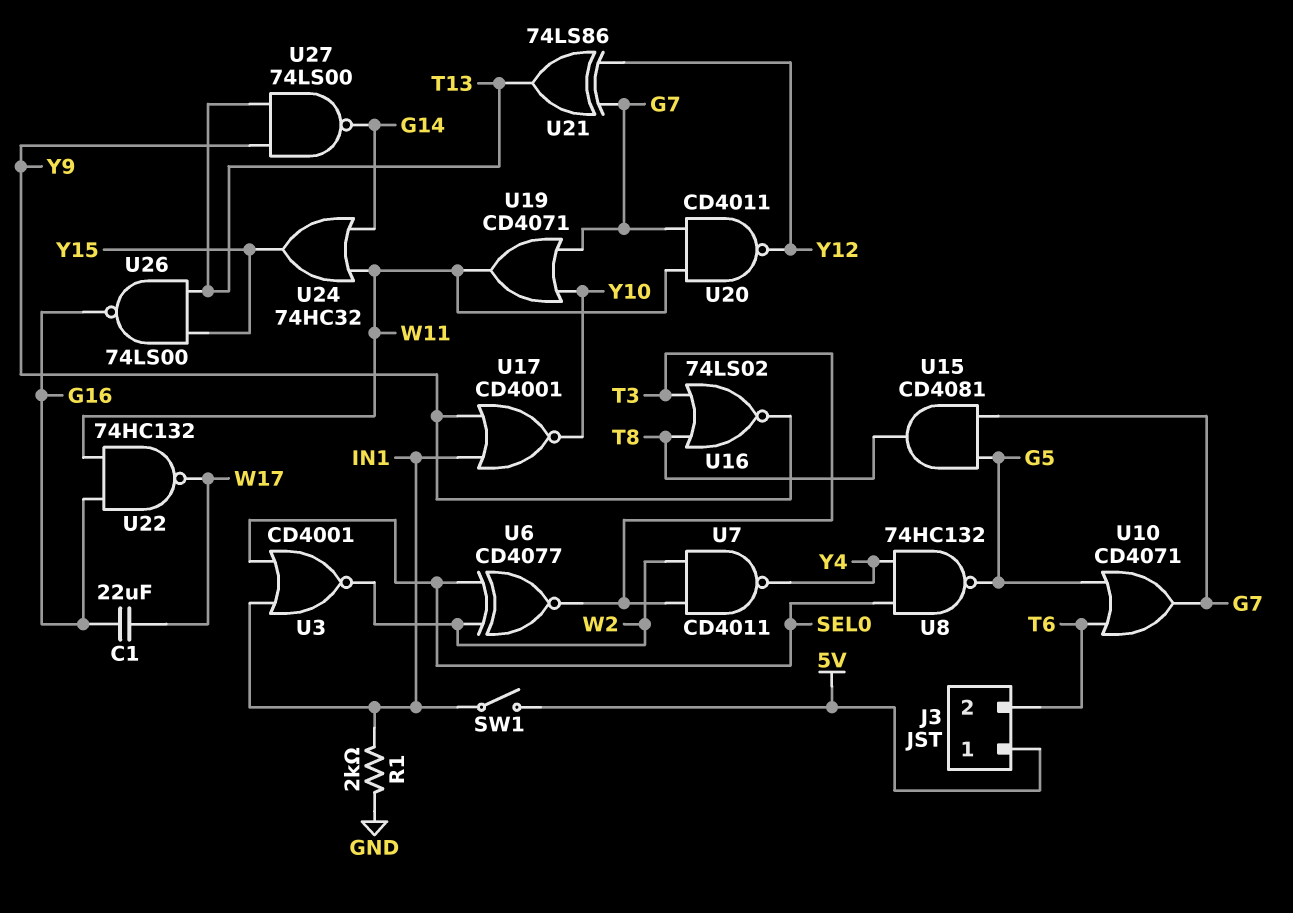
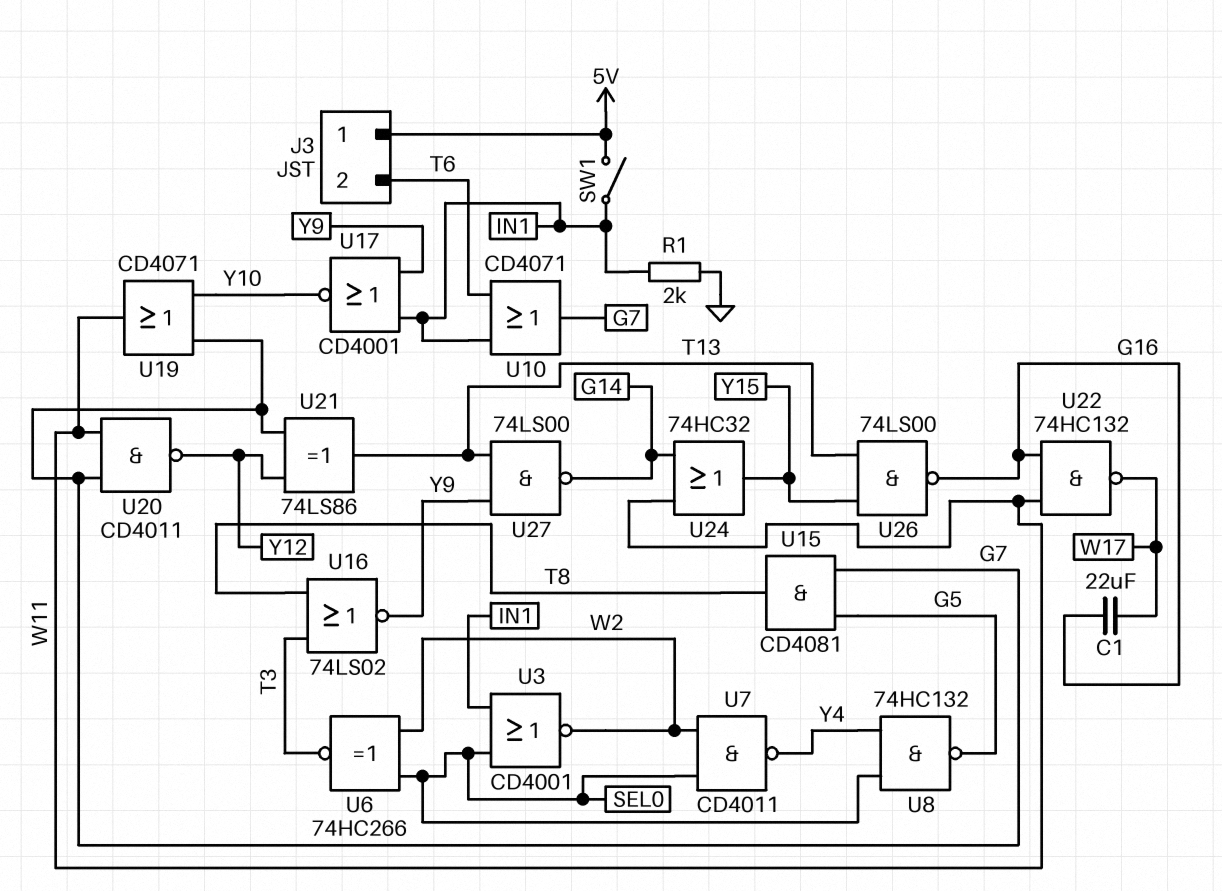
U6: XNOR CD4077 (in SEL0, in W2, out T3) -> XNOR 74HC266 (in SEL0, in W2, out T3)
U7: NAND CD4011 (in T3, in W2, out Y4) -> NAND CD4011 (in SEL0, in W2, out Y4)
U10: OR CD4071 (in G5, in T6, out G7) -> OR CD4071 (in IN1, in T6, out G7)

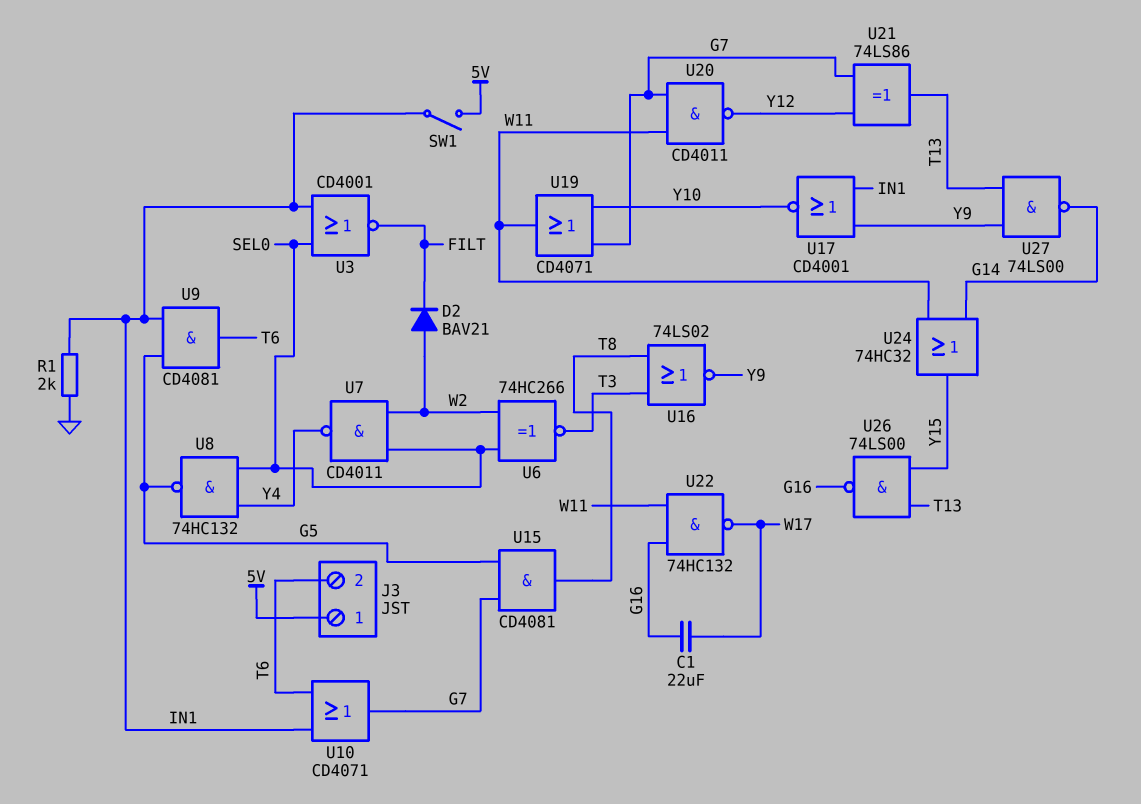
D2: none -> diode BAV21 (A W2, K FILT)
U3: NOR CD4001 (in IN1, in SEL0, out W2) -> NOR CD4001 (in IN1, in SEL0, out FILT)
U9: none -> AND CD4081 (in G5, in IN1, out T6)

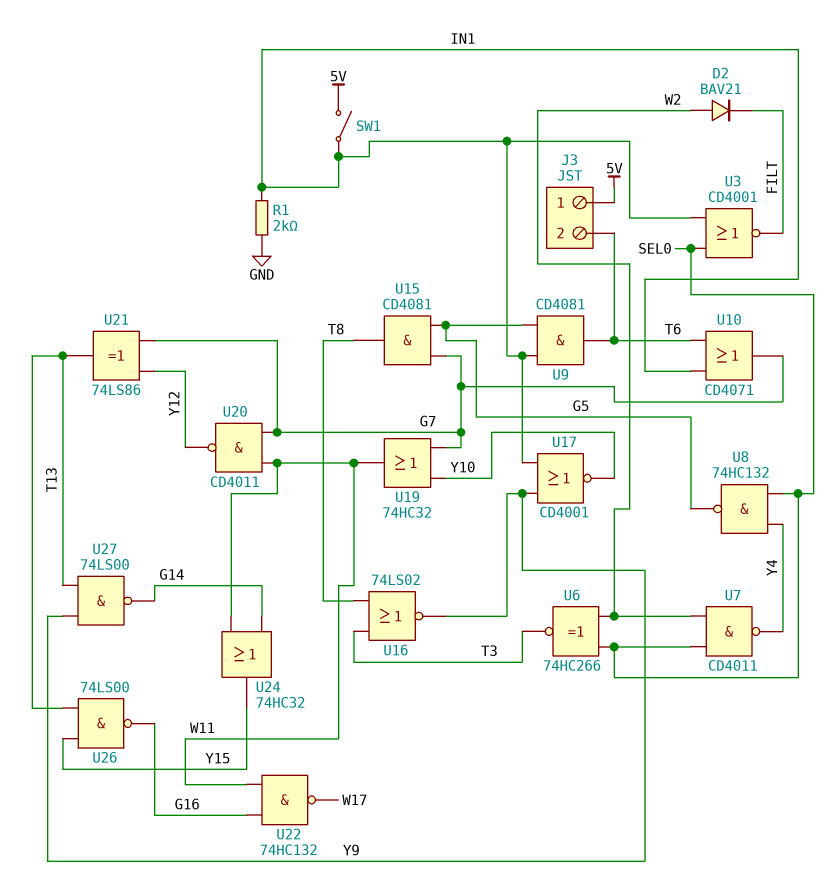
C1: 22uF (G16, W17) -> none
U19: OR CD4071 (in G7, in Y10, out W11) -> OR 74HC32 (in G7, in Y10, out W11)

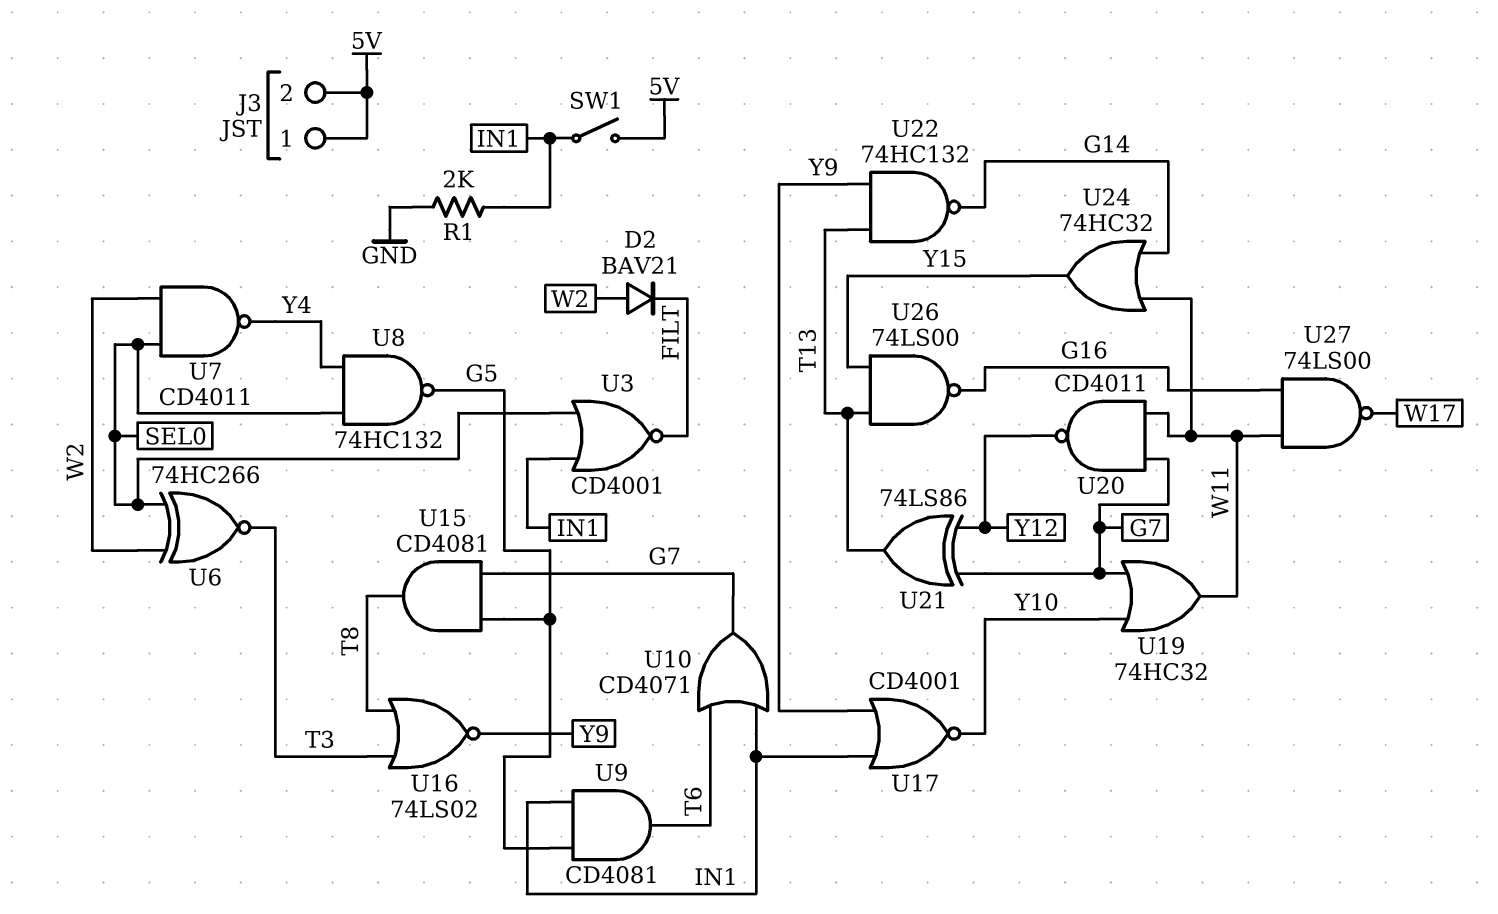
J3 pin 2: T6 -> 5V
U22: NAND 74HC132 (in G16, in W11, out W17) -> NAND 74HC132 (in T13, in Y9, out G14)
U27: NAND 74LS00 (in T13, in Y9, out G14) -> NAND 74LS00 (in G16, in W11, out W17)

